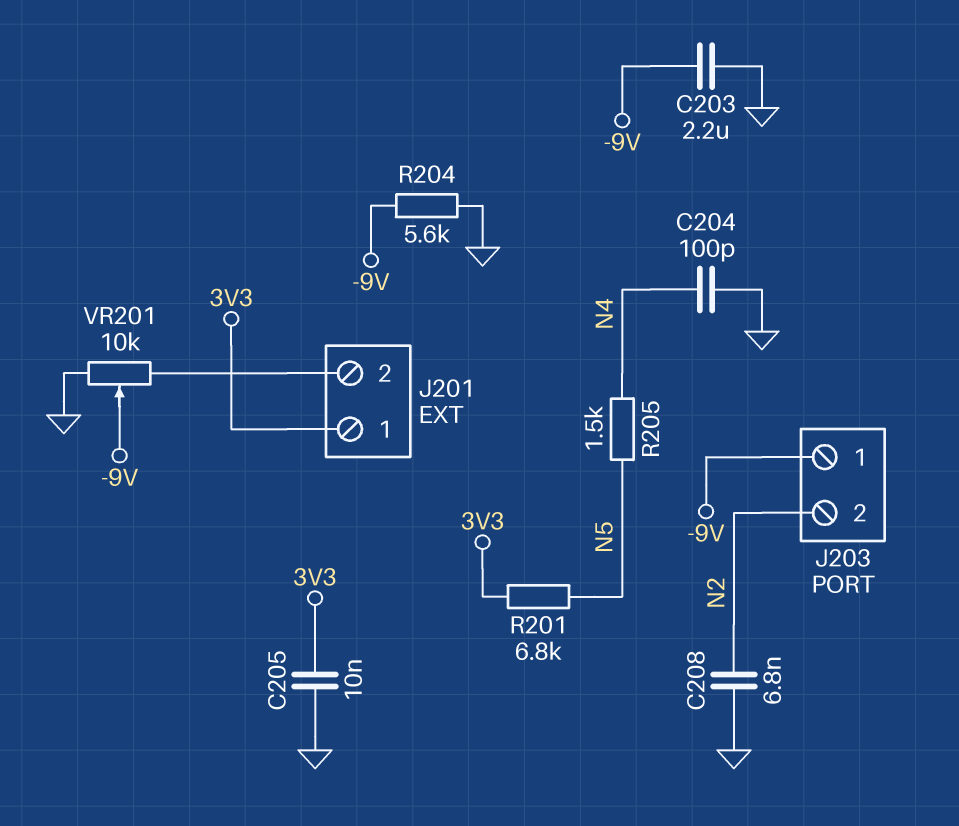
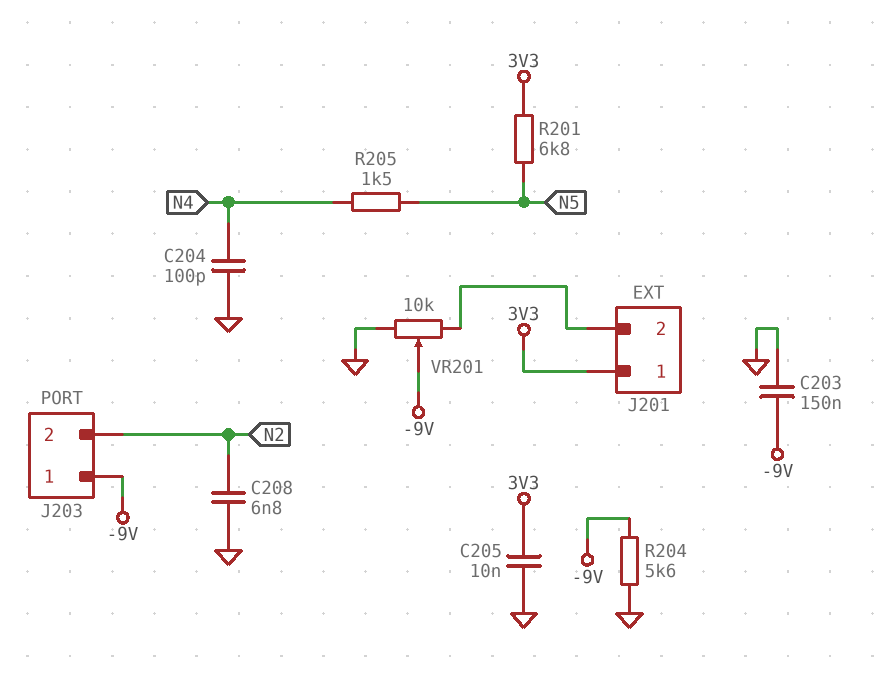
C203: 2.2uF (-9V, GND) -> 150nF (-9V, GND)

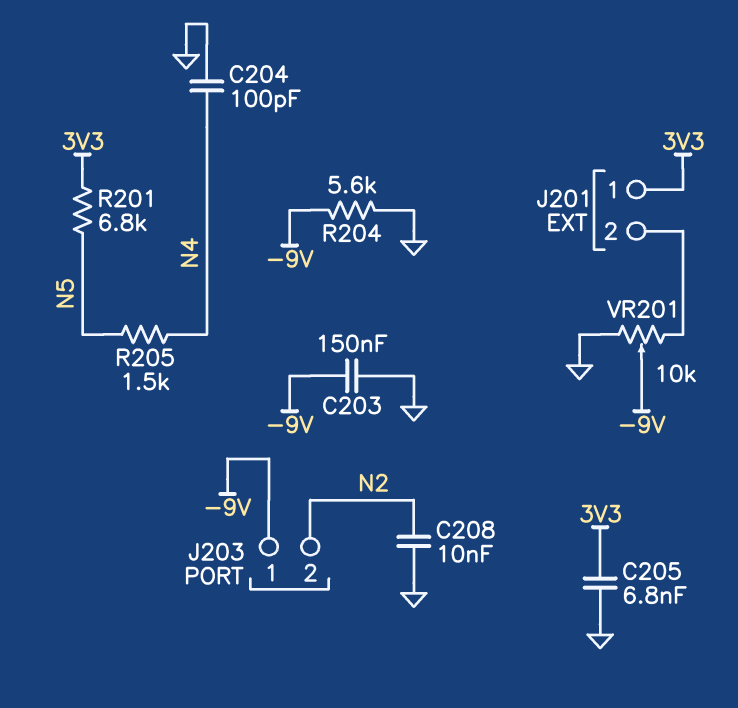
C205: 10nF (3V3, GND) -> 6.8nF (3V3, GND)
C208: 6.8nF (GND, N2) -> 10nF (GND, N2)

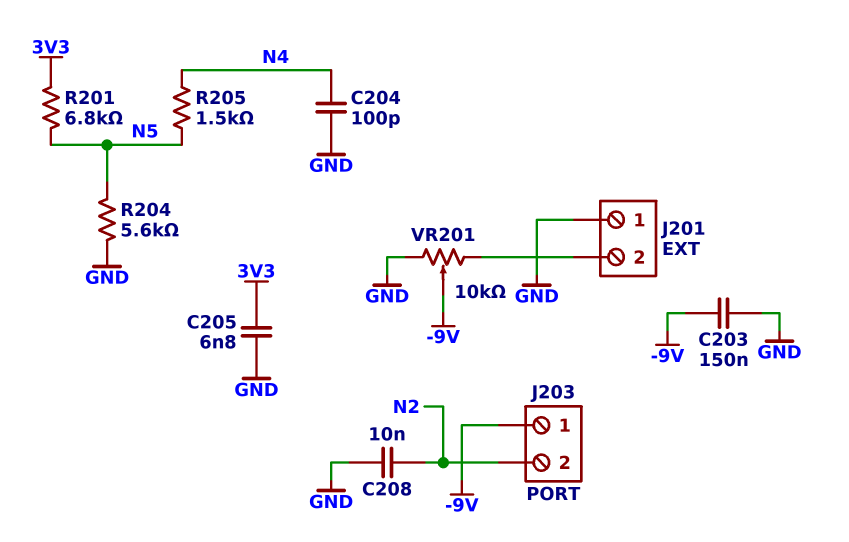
J201 pin 1: 3V3 -> GND
R204: 5.6k (-9V, GND) -> 5.6k (GND, N5)

